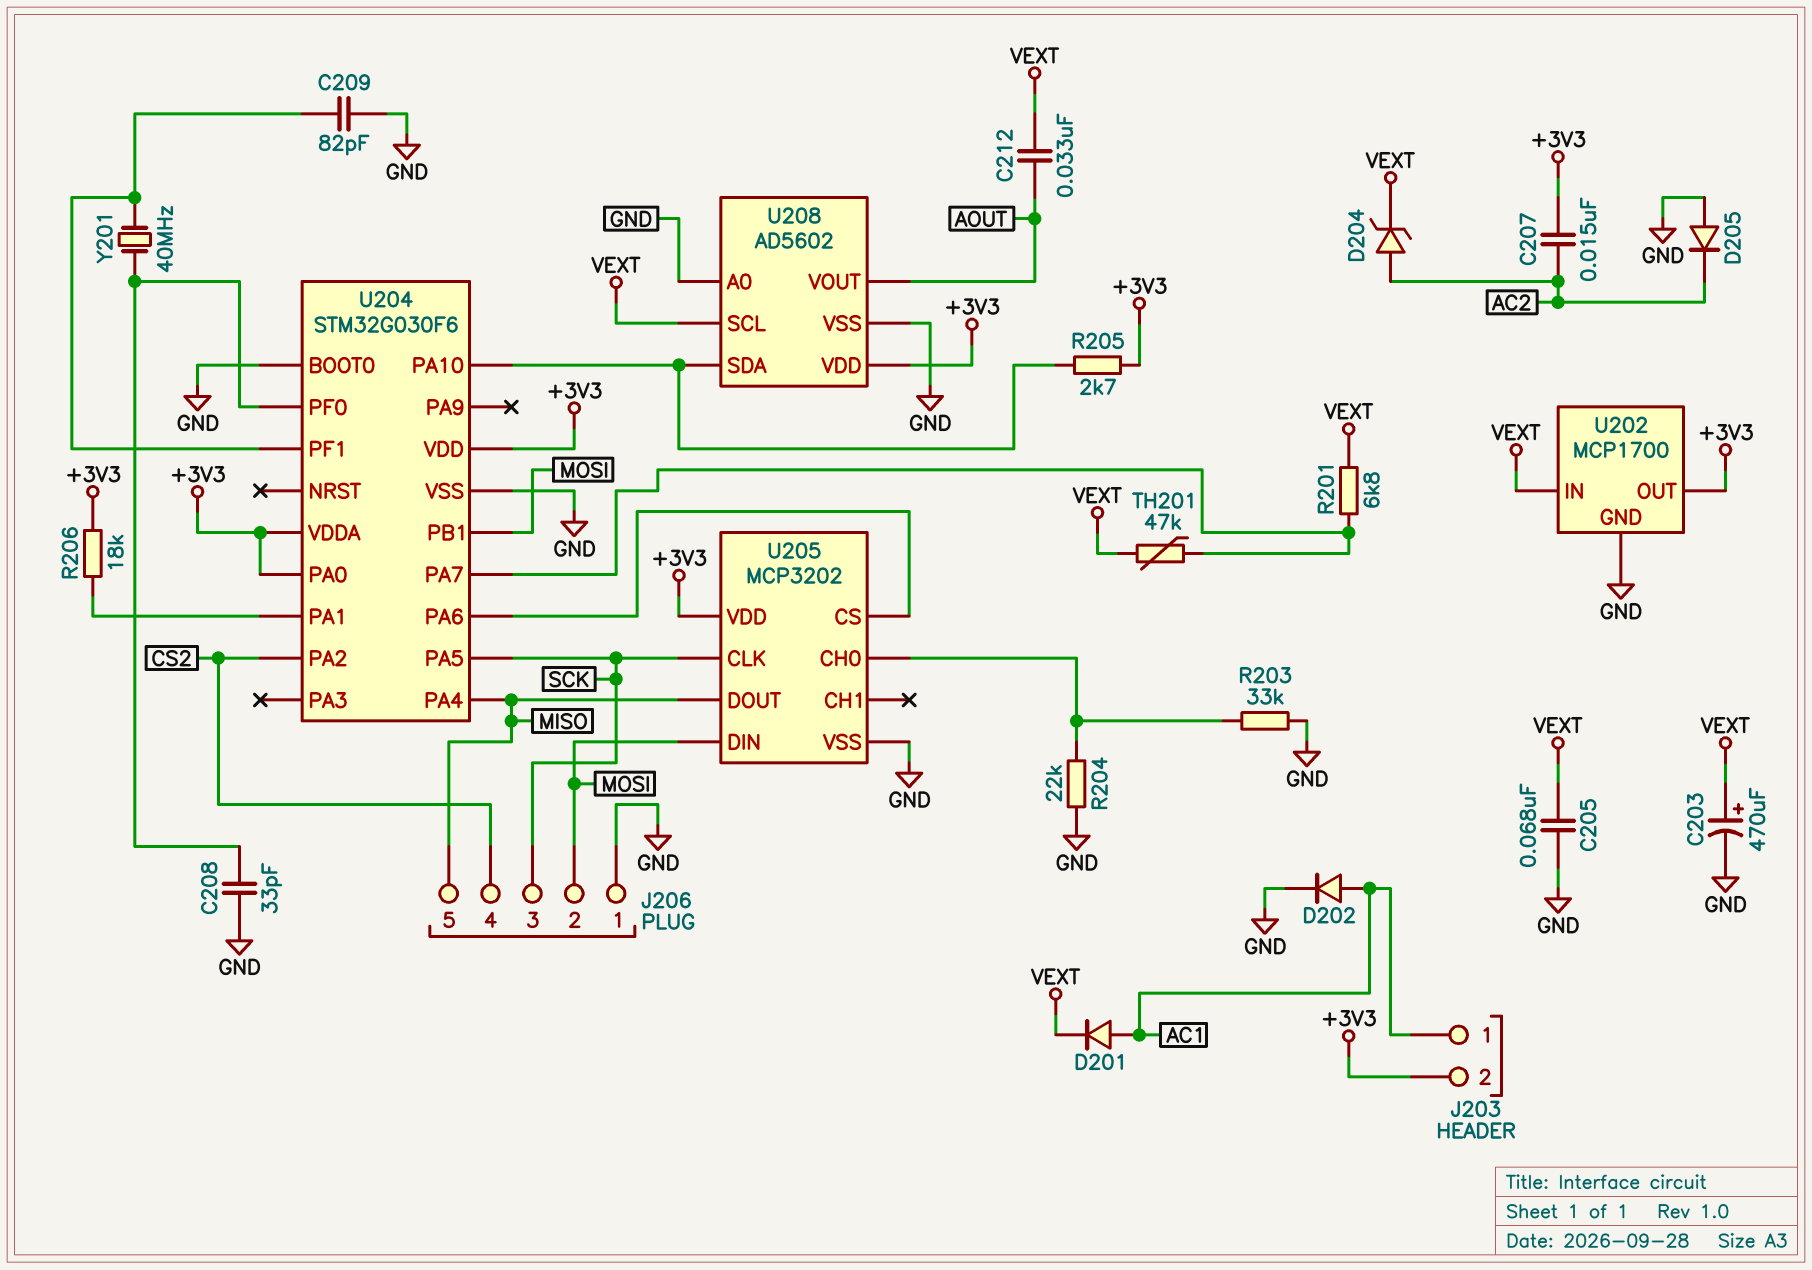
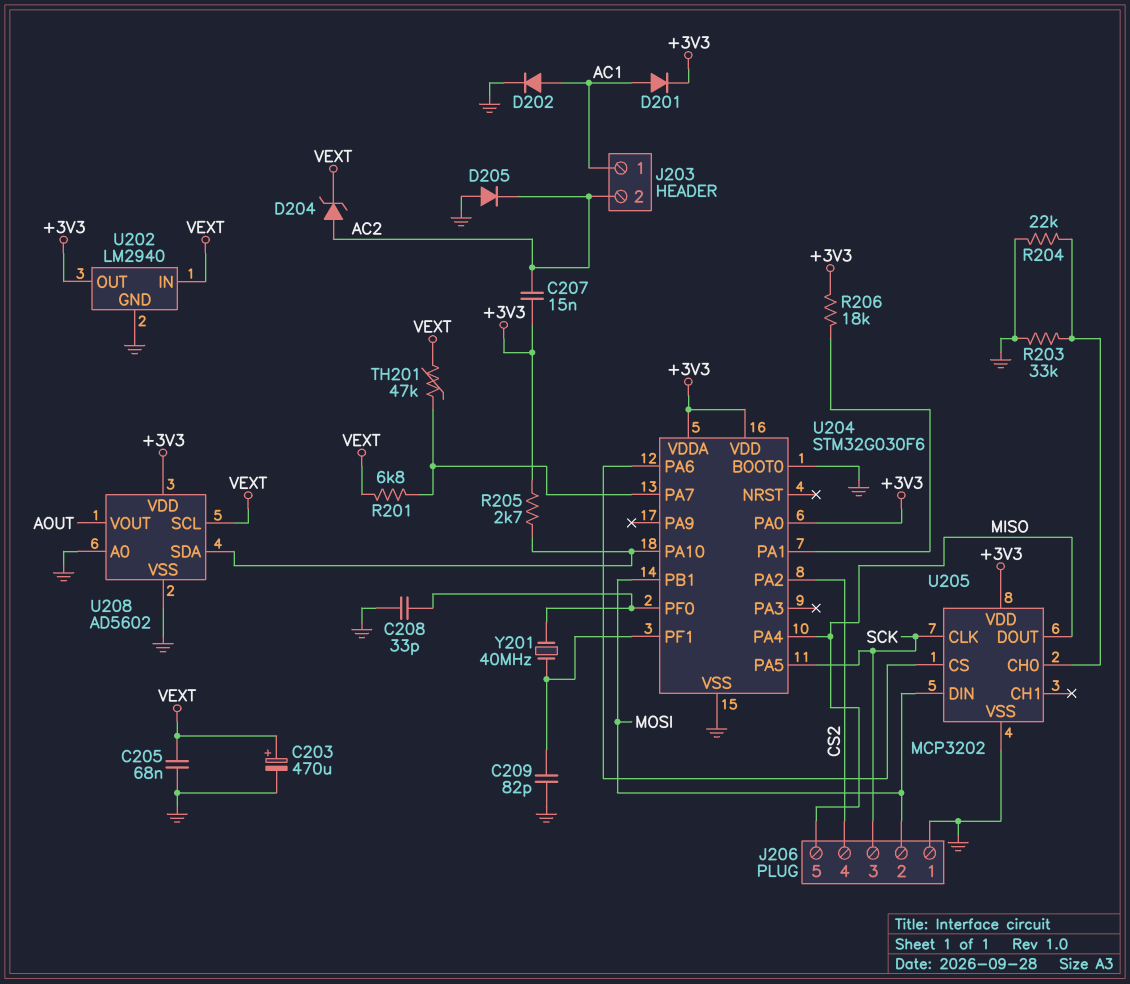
C212: 33nF (AOUT, VEXT) -> none
D201: diode (A AC1, K VEXT) -> diode (A AC1, K +3V3)
J203 pin 2: +3V3 -> AC2
U202: MCP1700 -> LM2940

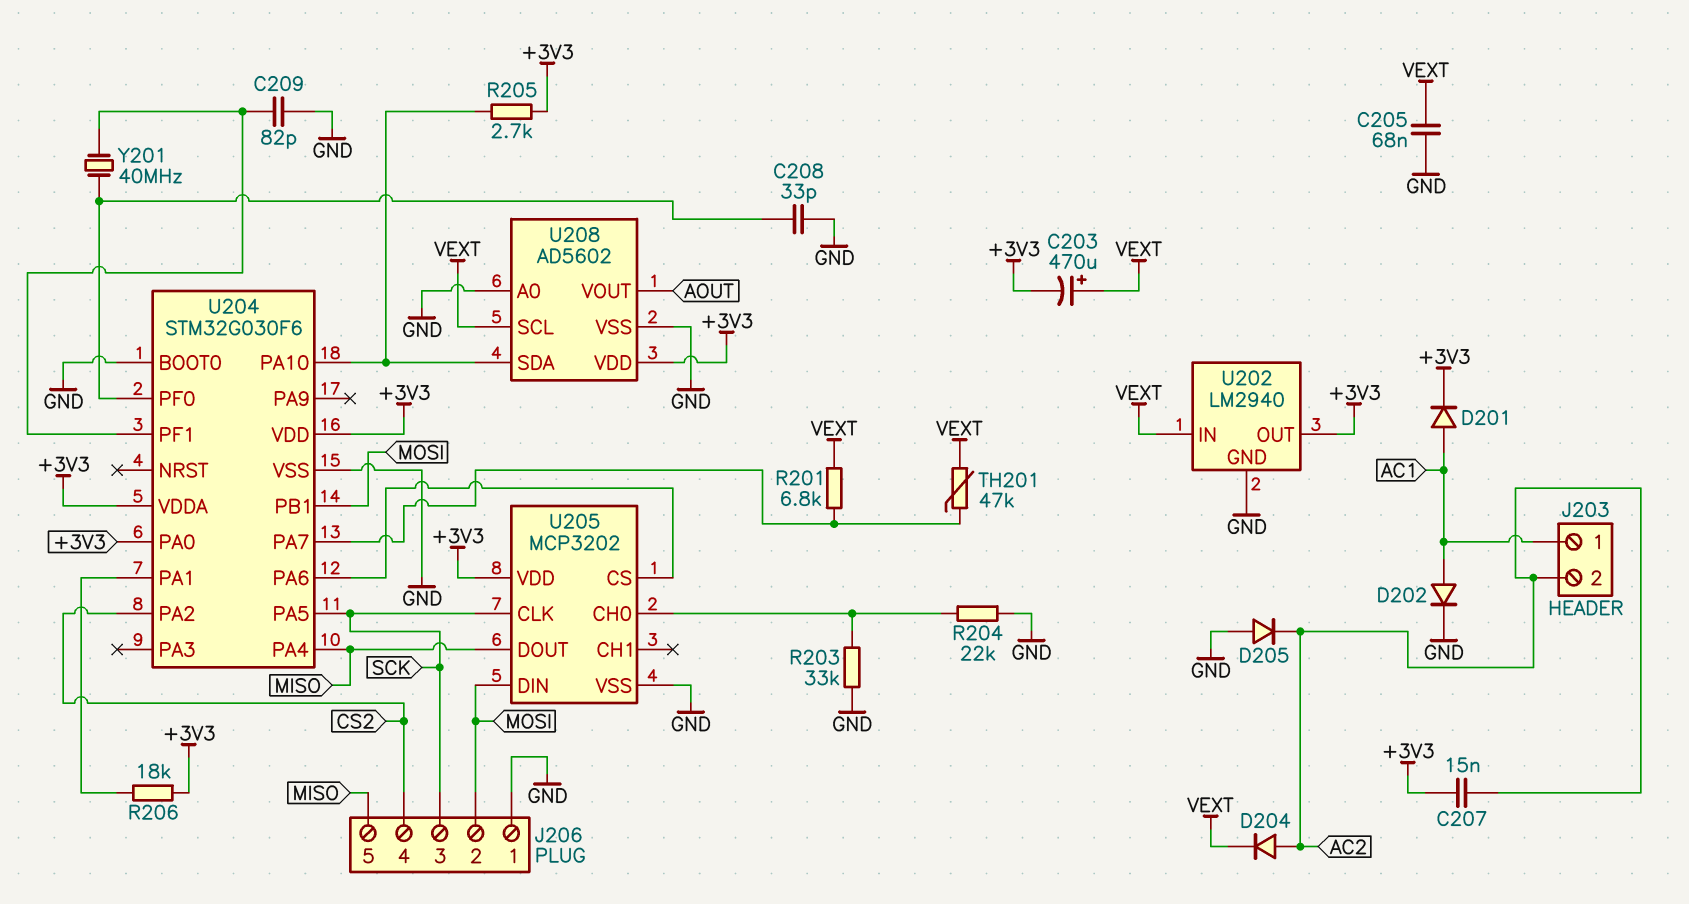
C203: 470uF (plus VEXT, minus GND) -> 470uF (plus VEXT, minus +3V3)
D204: zener (A AC2, K VEXT) -> diode (A AC2, K VEXT)

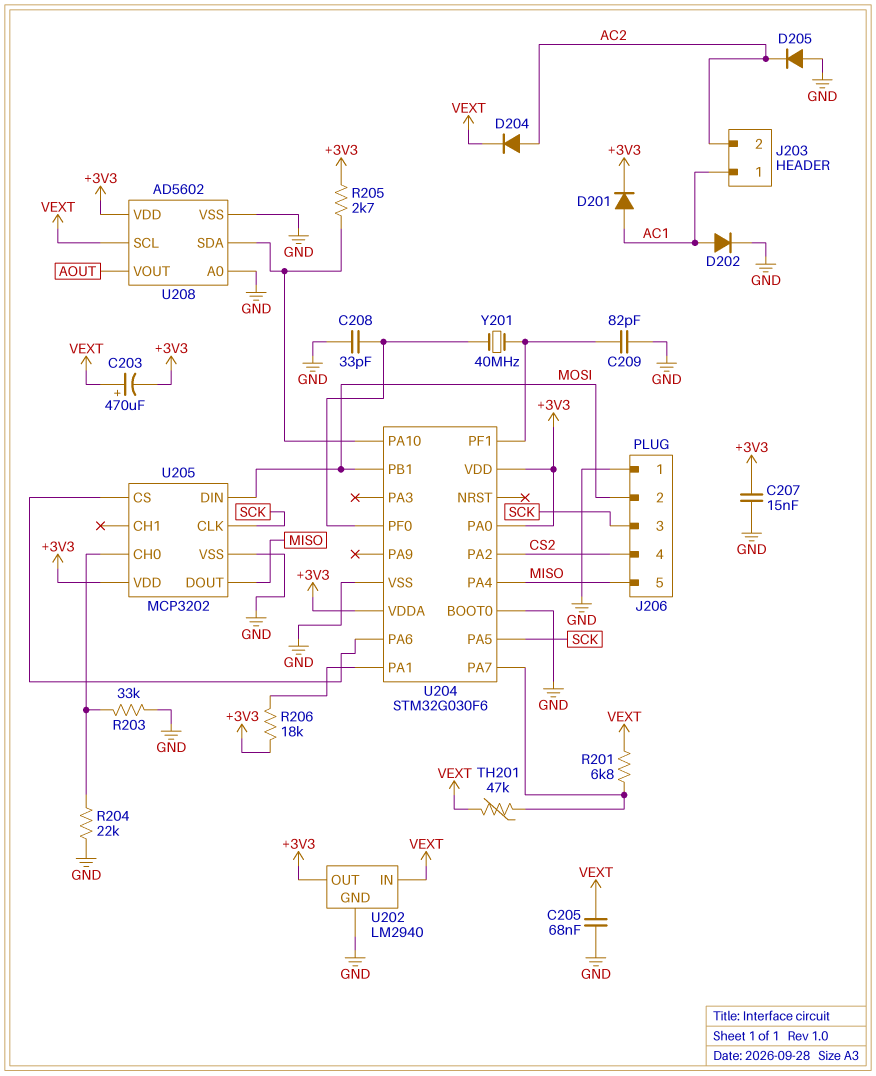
C207: 15nF (+3V3, AC2) -> 15nF (+3V3, GND)

